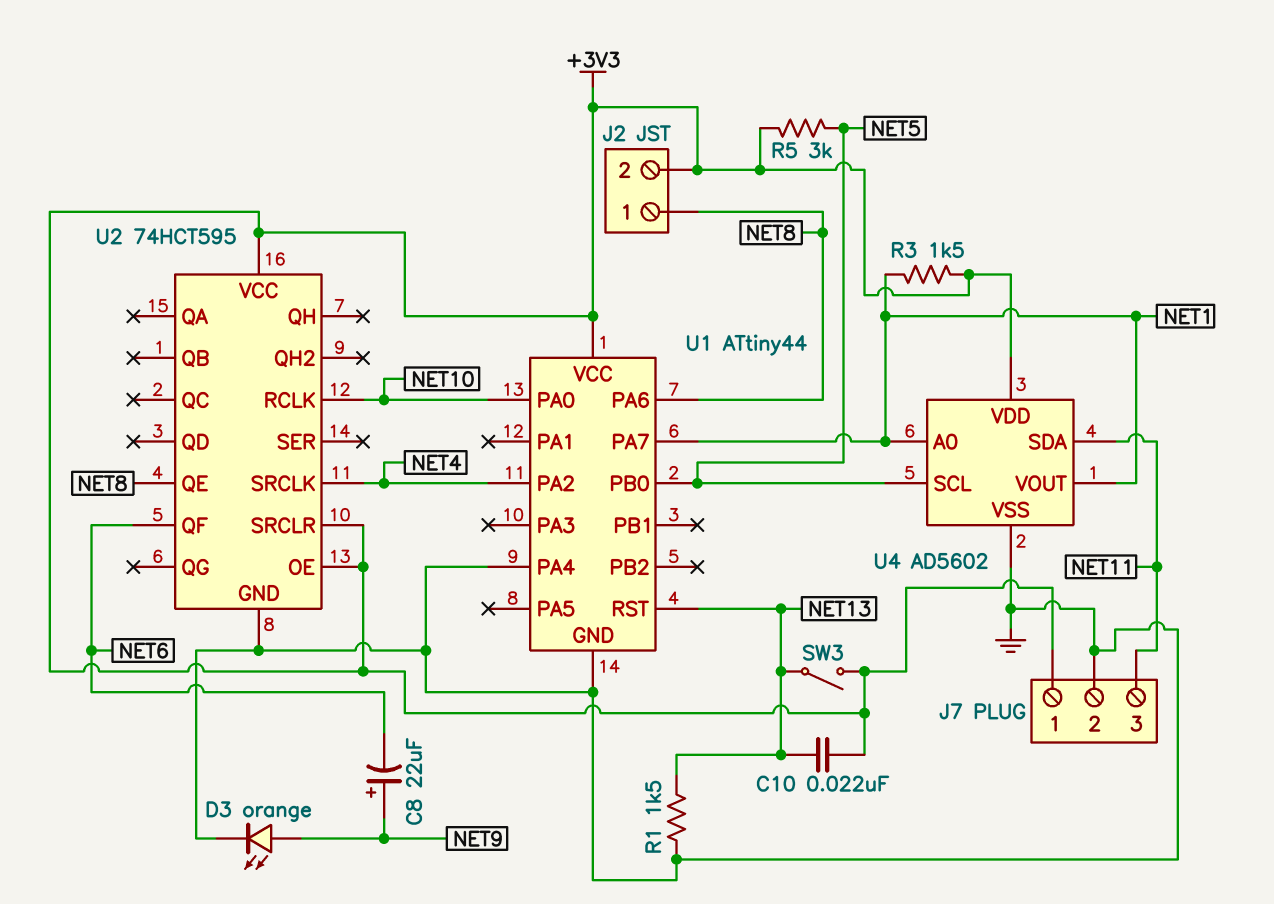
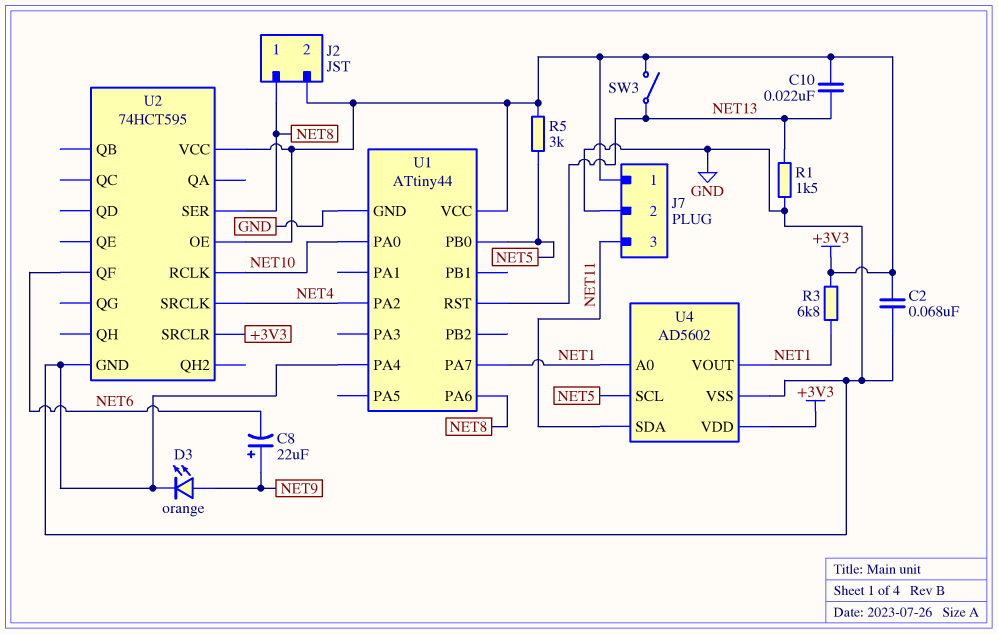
C2: none -> 68nF (+3V3, GND)
R3: 1.5k (+3V3, NET1) -> 6.8k (+3V3, NET1)
U2 pin QE: NET8 -> none
U2 pin SER: none -> NET8

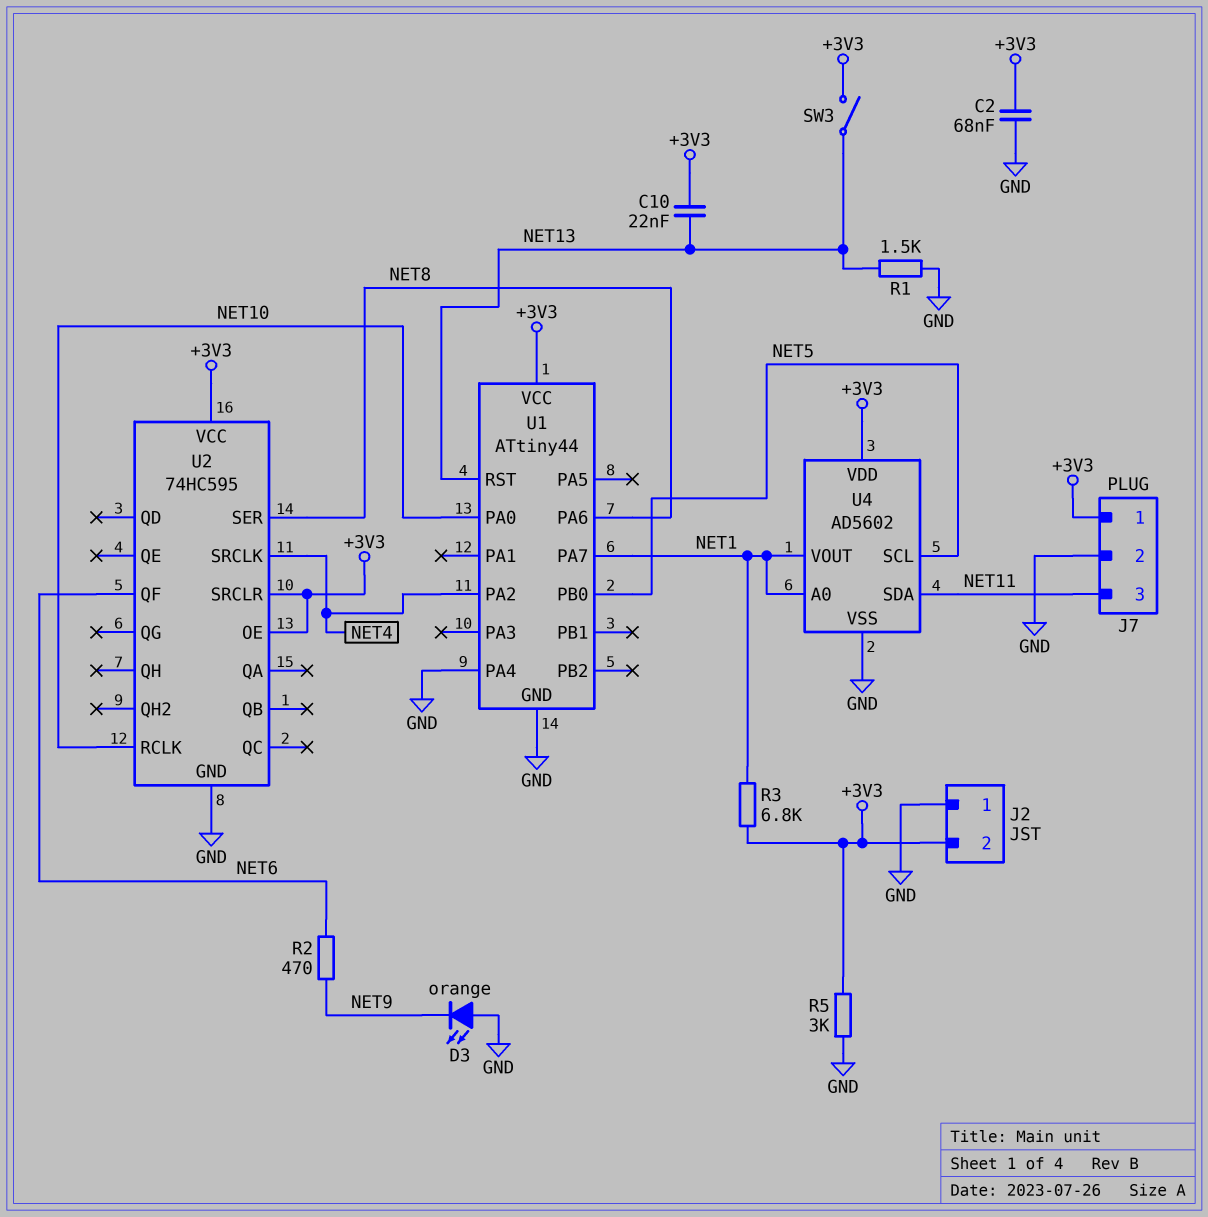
C8: 22uF (plus NET9, minus NET6) -> none
D3: LED orange (A NET9, K GND) -> LED orange (A GND, K NET9)
J2 pin 1: NET8 -> GND
R2: none -> 470 (NET6, NET9)
R5: 3k (+3V3, NET5) -> 3k (+3V3, GND)
U2: 74HCT595 -> 74HC595

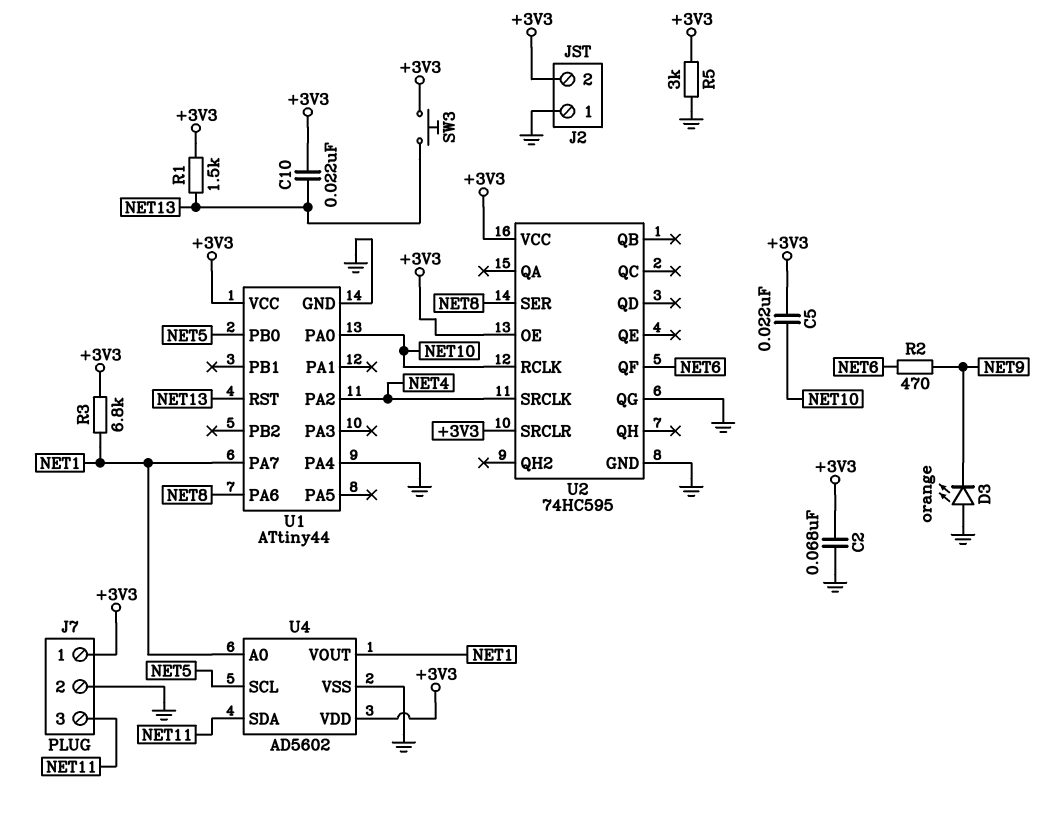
C5: none -> 22nF (+3V3, NET10)
R1: 1.5k (GND, NET13) -> 1.5k (+3V3, NET13)
SW3: switch (+3V3, NET13) -> button (+3V3, NET13)
U2 pin QG: none -> GND

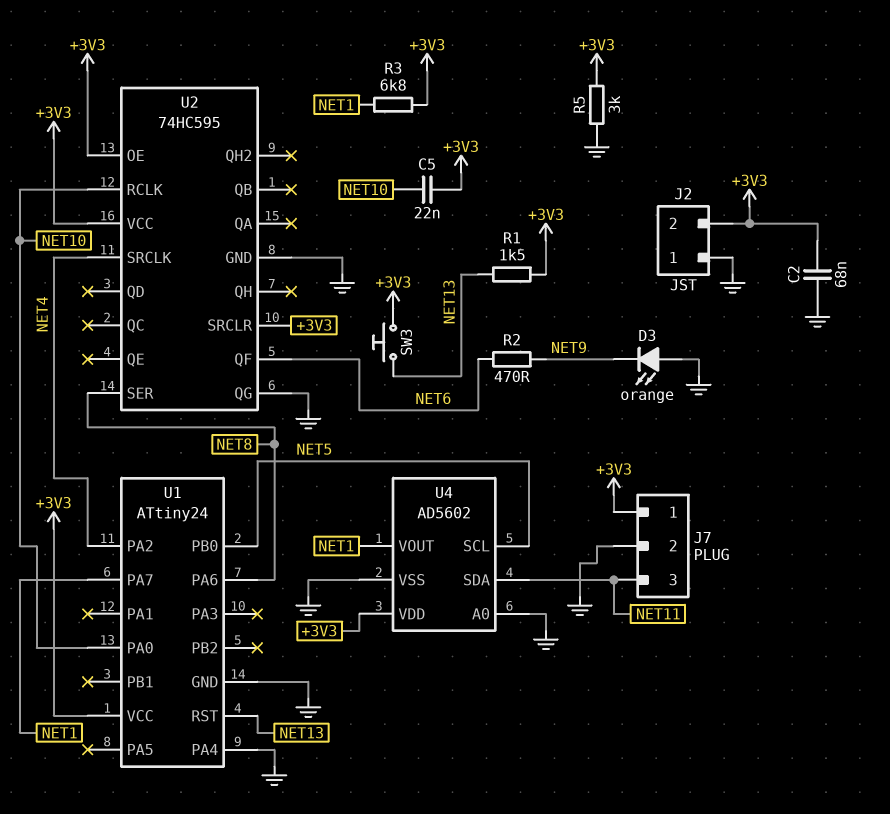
C10: 22nF (+3V3, NET13) -> none
U1: ATtiny44 -> ATtiny24
U4 pin A0: NET1 -> GND

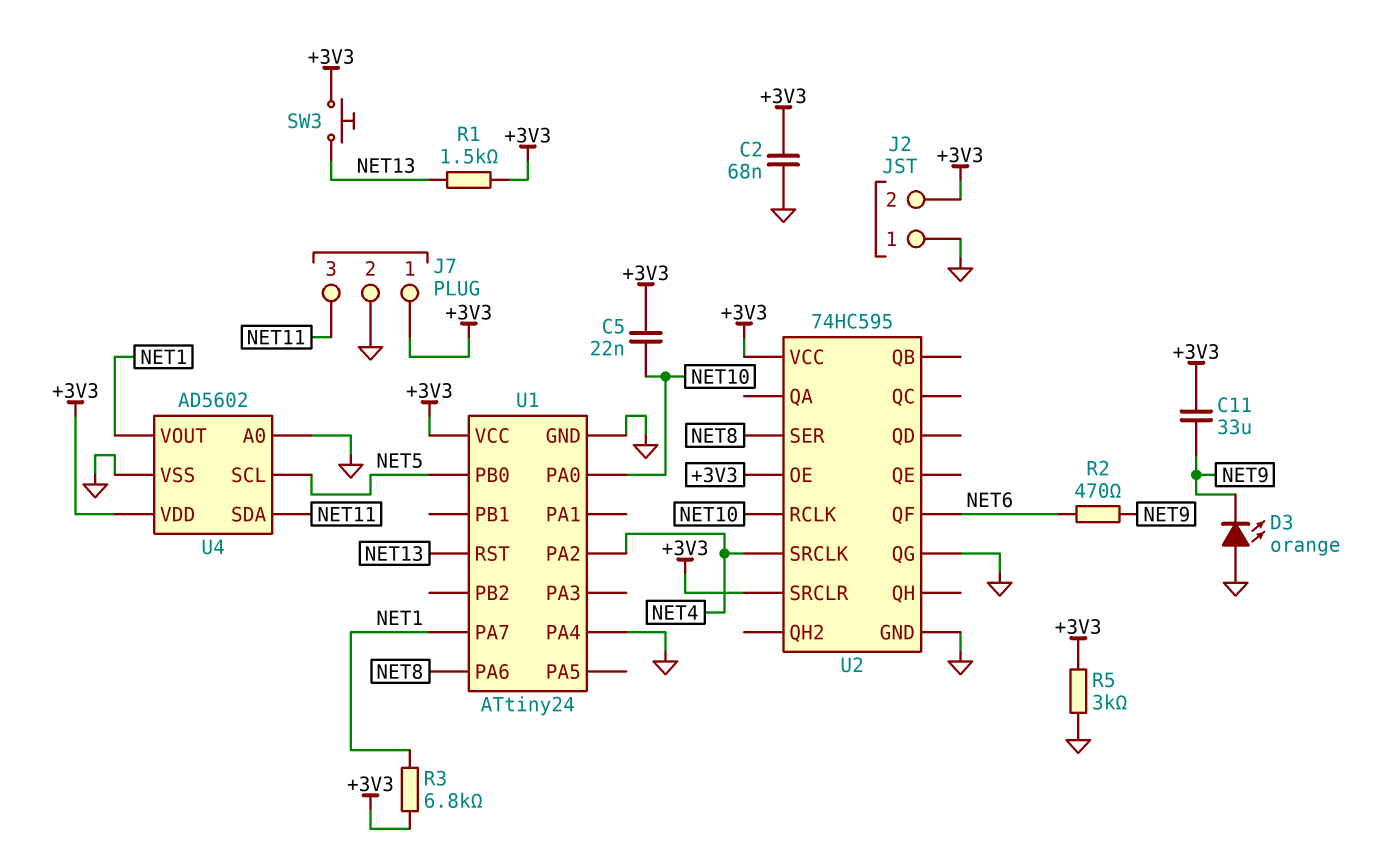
C11: none -> 33uF (+3V3, NET9)

